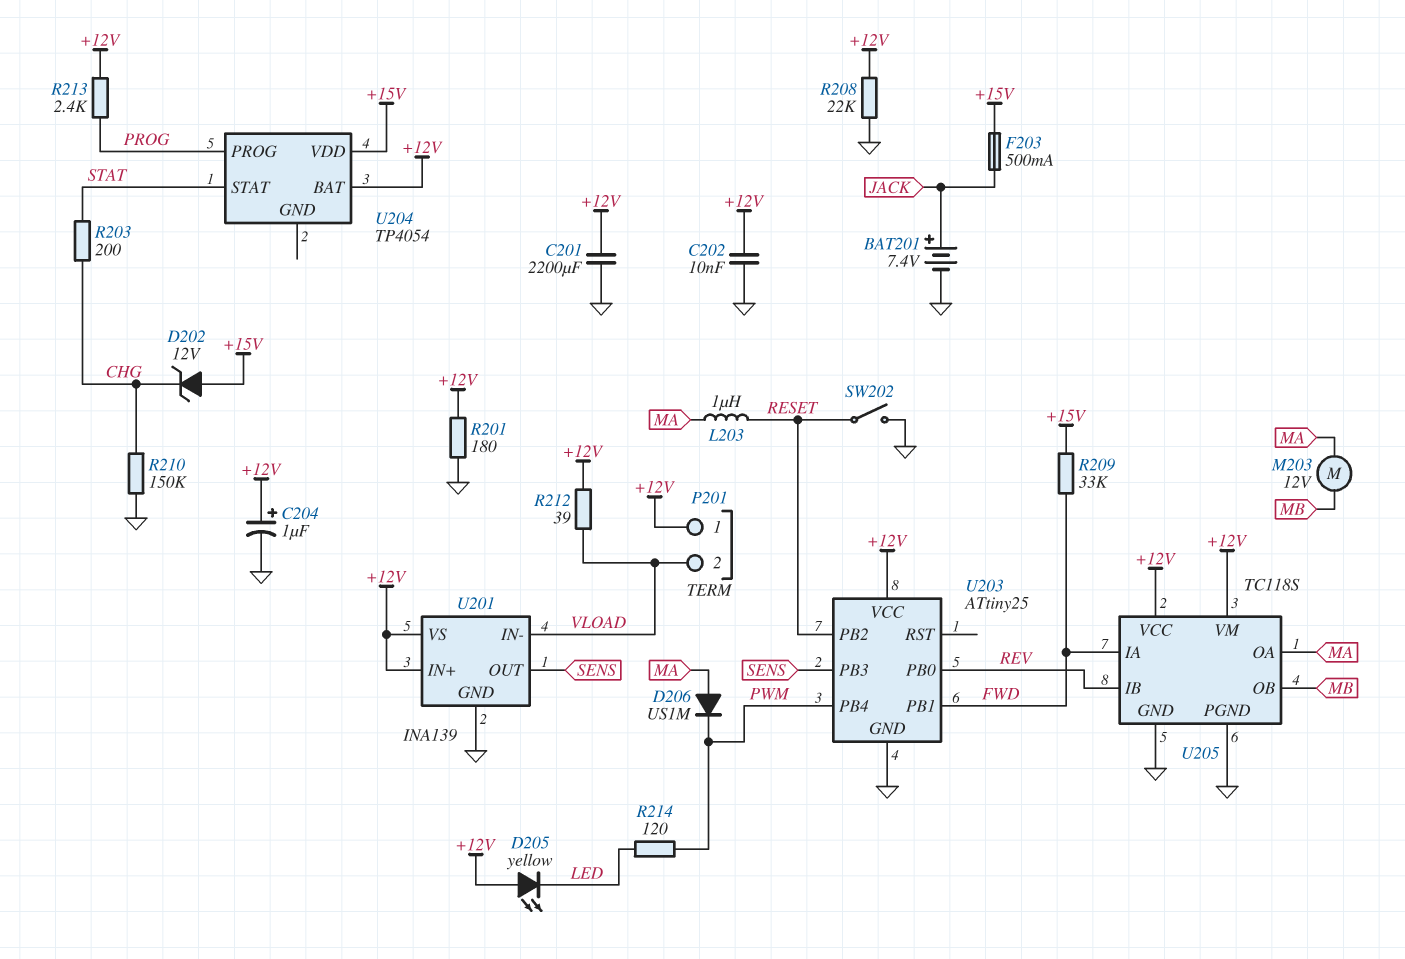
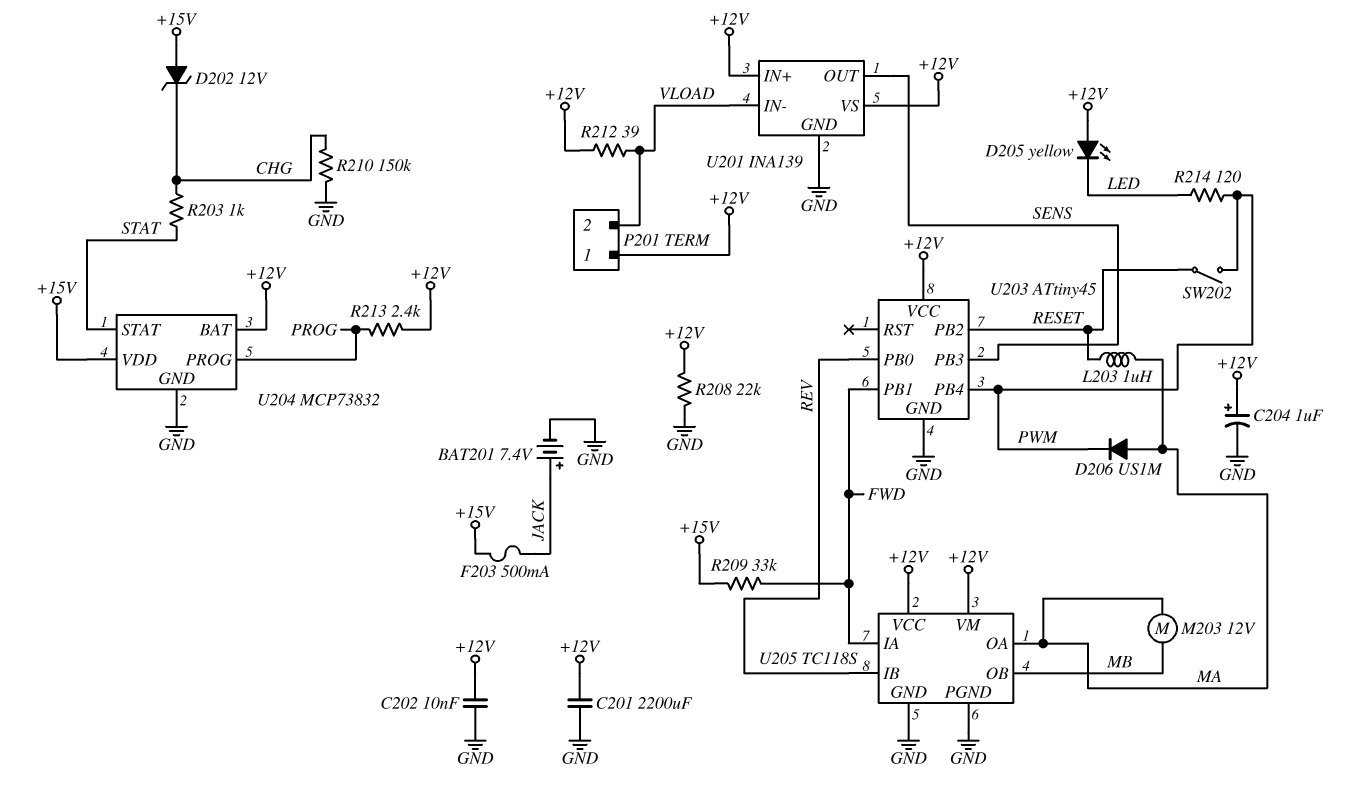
R201: 180 (+12V, GND) -> none
R203: 200 (CHG, STAT) -> 1k (CHG, STAT)
SW202: switch (GND, RESET) -> switch (PWM, RESET)
U203: ATtiny25 -> ATtiny45
U204: TP4054 -> MCP73832
U204 pin GND: none -> GND

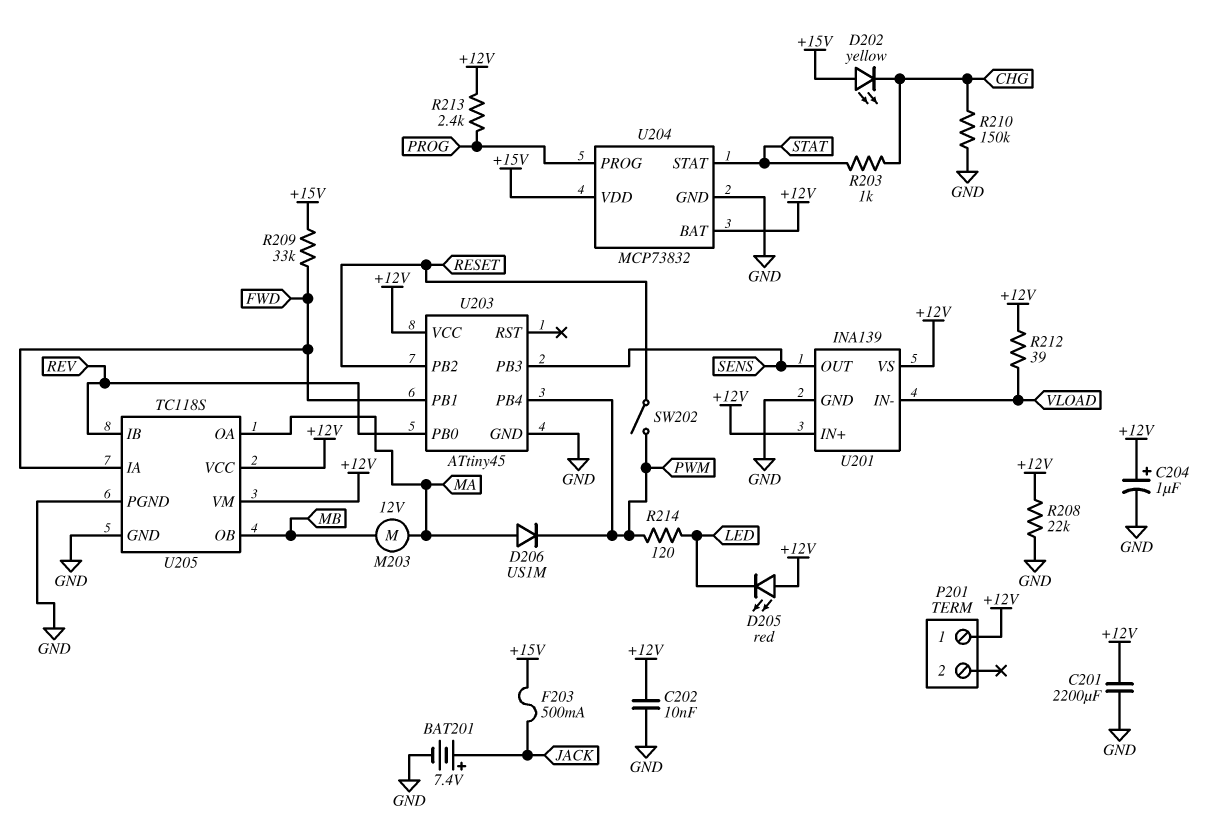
D202: zener 12V (A +15V, K CHG) -> LED yellow (A +15V, K CHG)
D205: LED yellow (A +12V, K LED) -> LED red (A +12V, K LED)
L203: 1uH (MA, RESET) -> none
P201 pin 2: VLOAD -> none

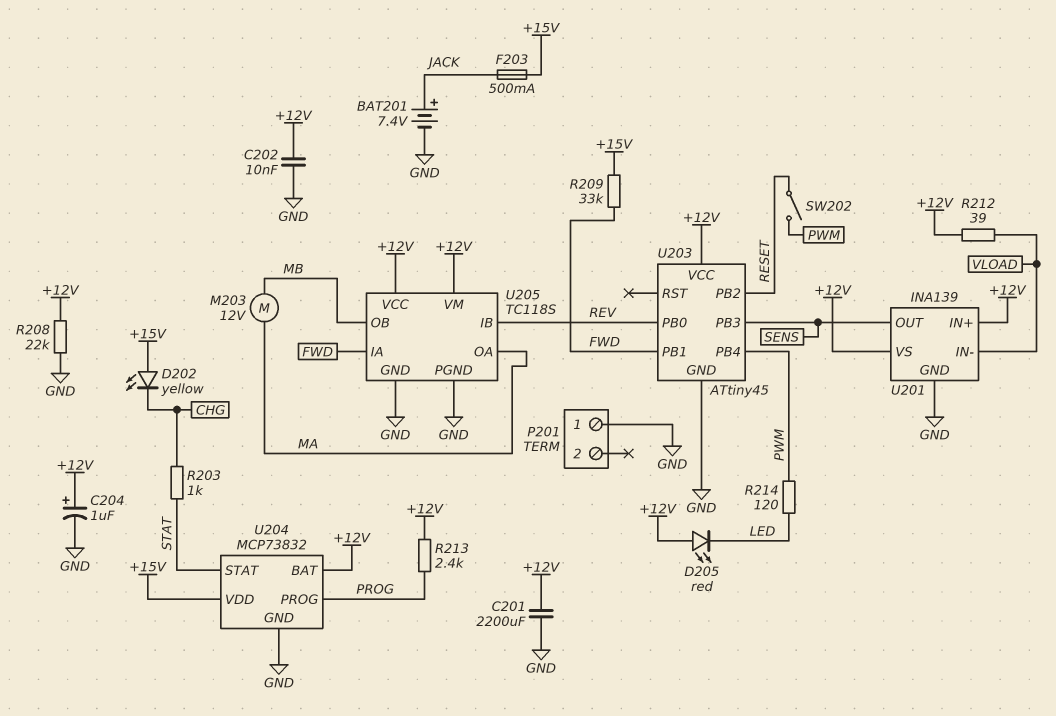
D206: diode US1M (A MA, K PWM) -> none
P201 pin 1: +12V -> GND
R210: 150k (CHG, GND) -> none

